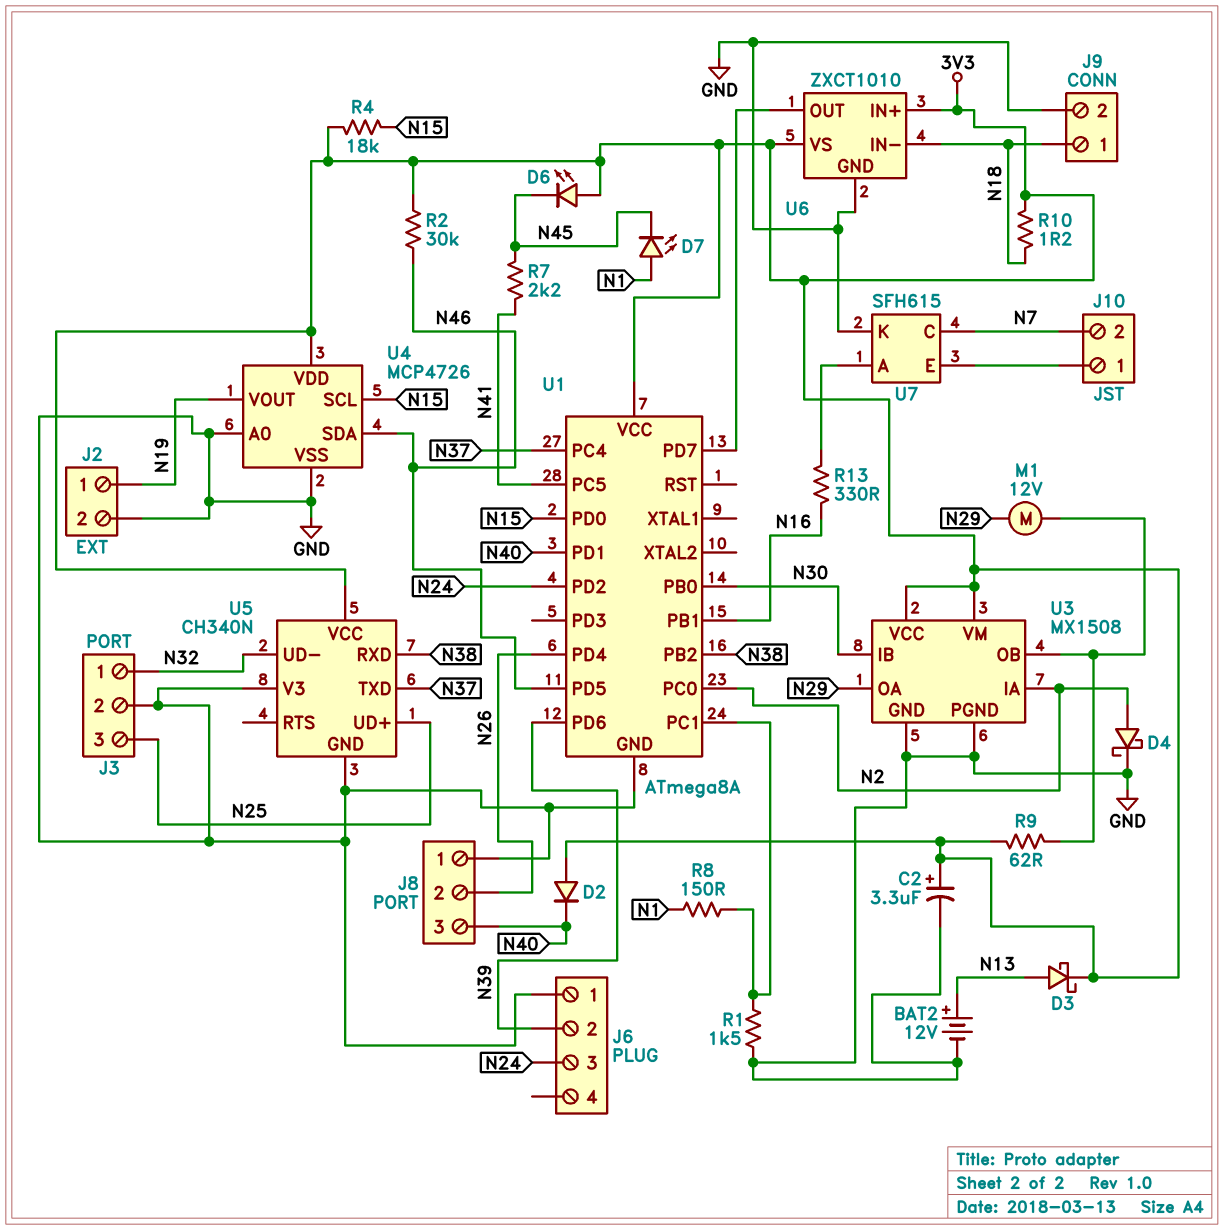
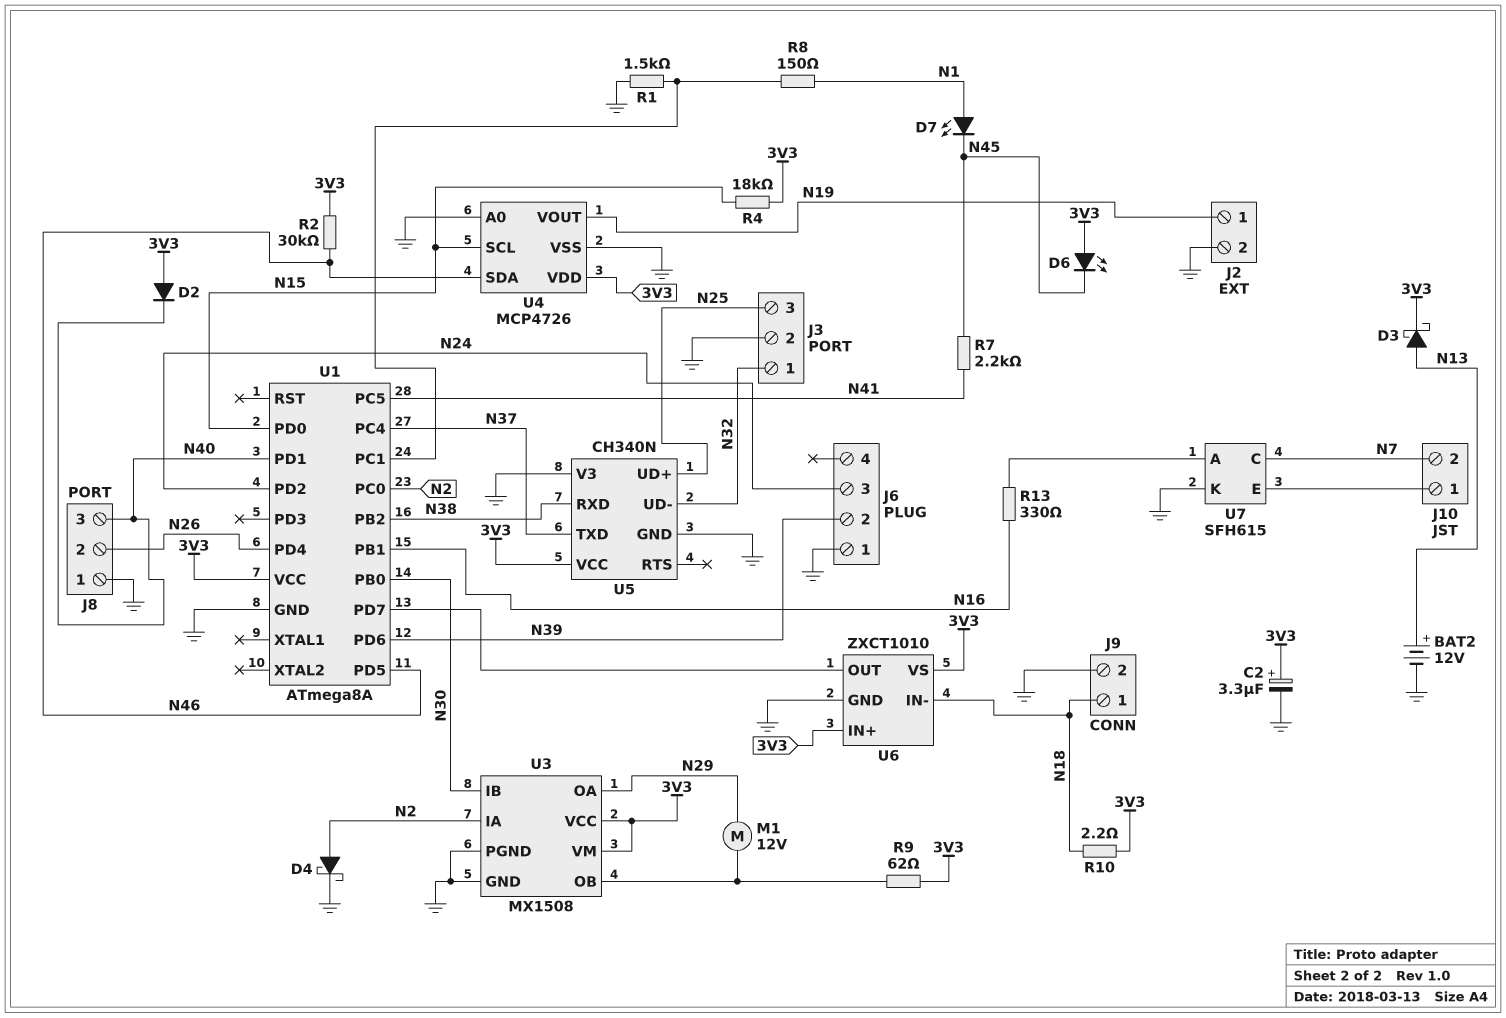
R10: 1.2 (3V3, N18) -> 2.2 (3V3, N18)

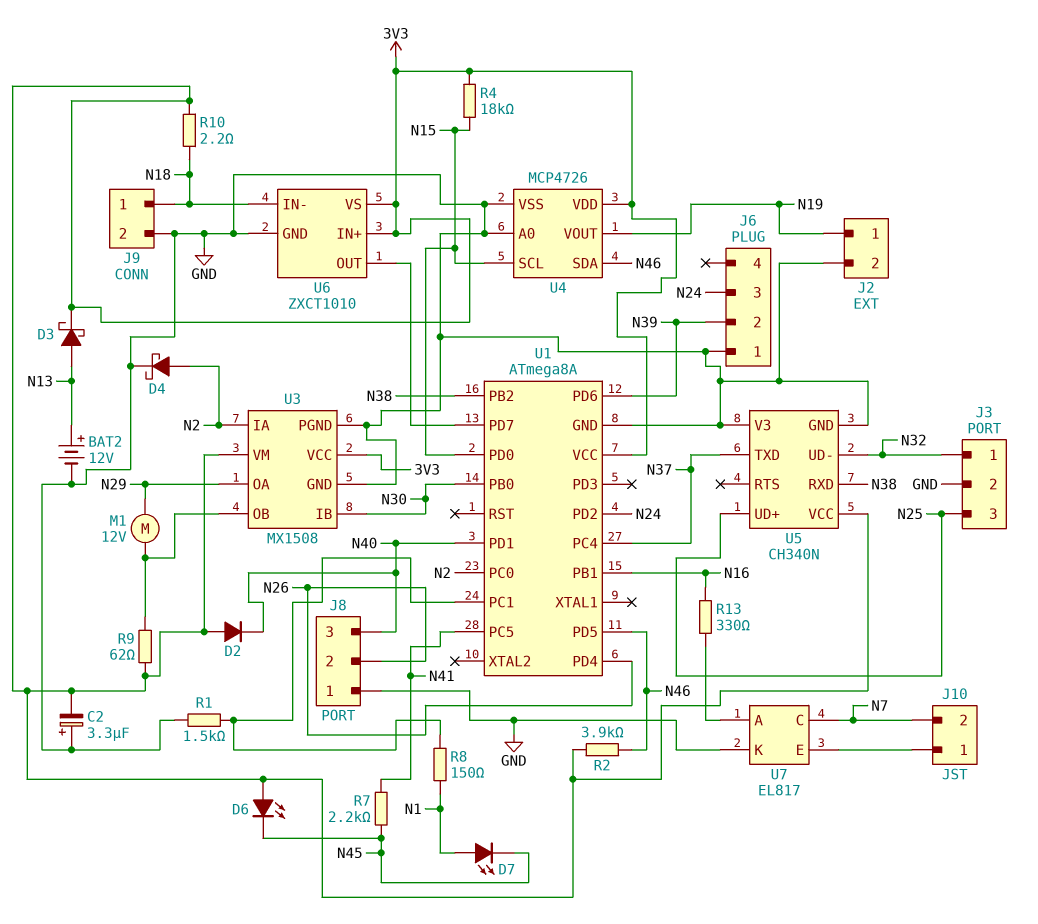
C2: 3.3uF (plus 3V3, minus GND) -> 3.3uF (plus GND, minus 3V3)
R2: 30k (3V3, N46) -> 3.9k (3V3, N46)
U7: SFH615 -> EL817

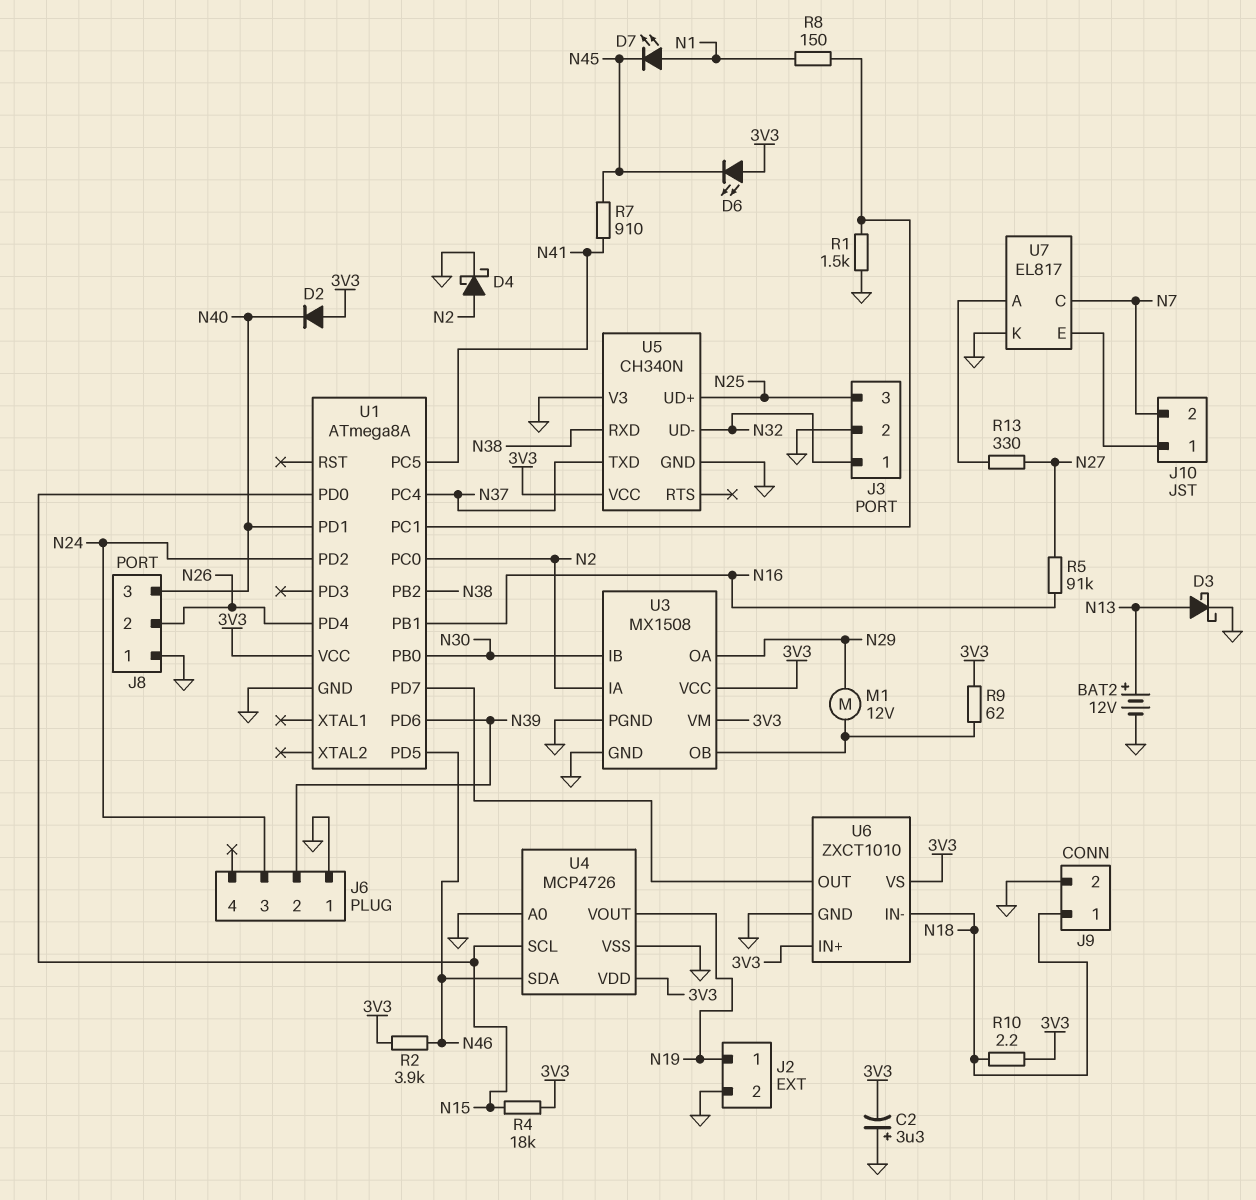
D3: schottky (A N13, K 3V3) -> schottky (A N13, K GND)
R5: none -> 91k (N16, N27)
R7: 2.2k (N41, N45) -> 910 (N41, N45)
R13: 330 (N16, U7/A) -> 330 (N27, U7/A)

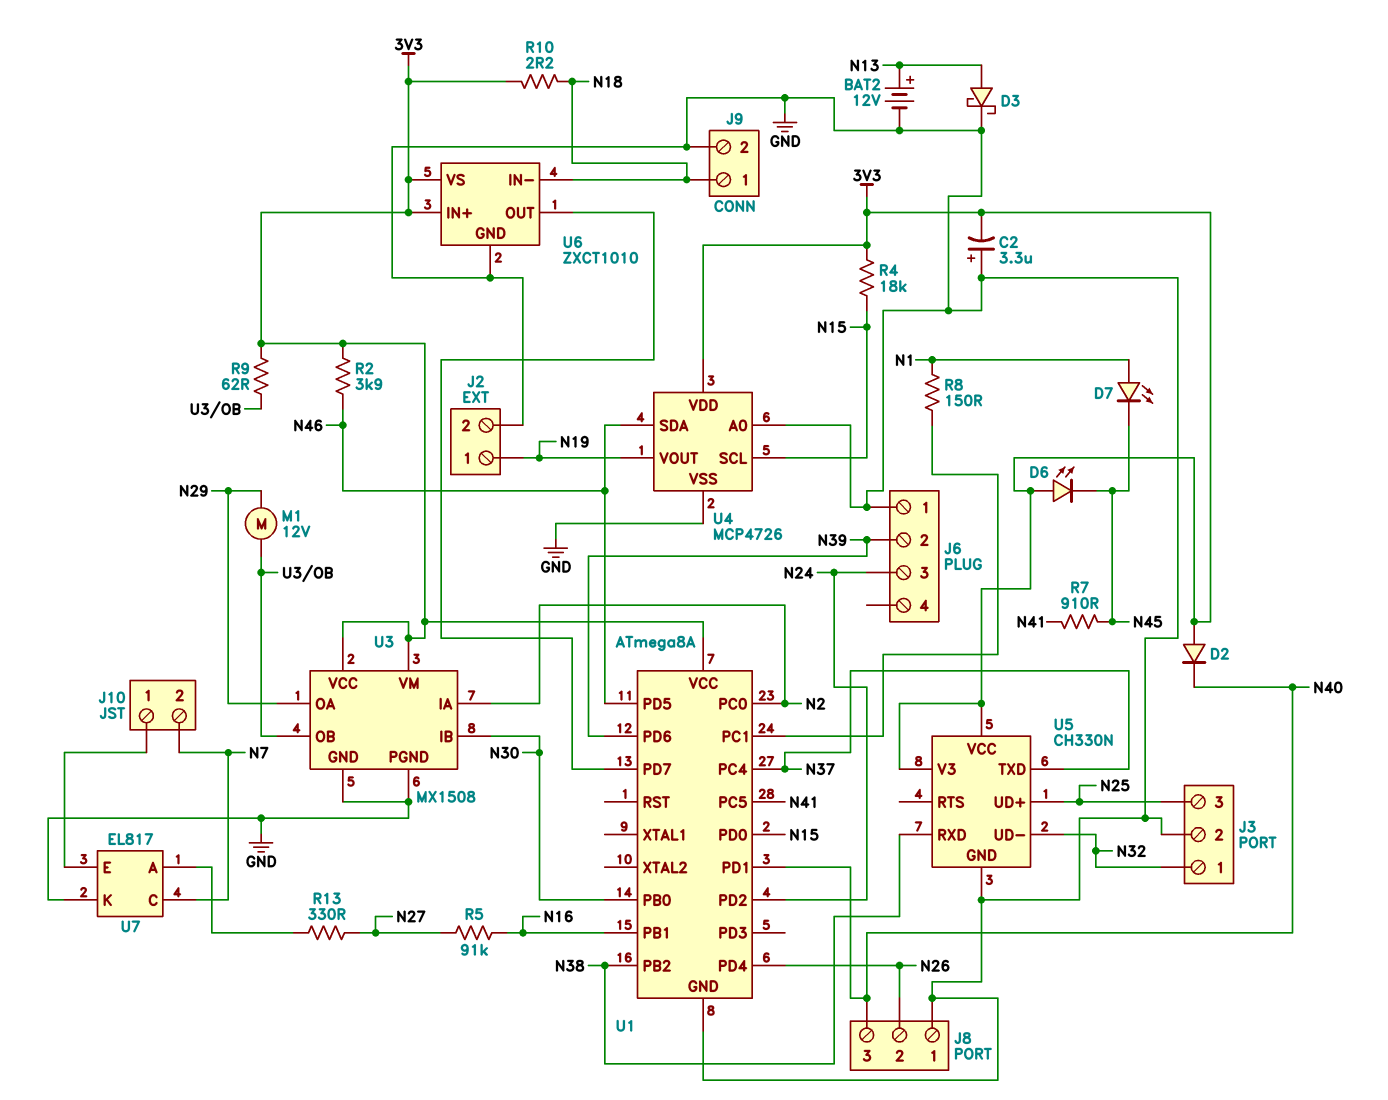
D4: schottky (A N2, K GND) -> none
R1: 1.5k (GND, U1/PC1) -> none
U5: CH340N -> CH330N
U5 pin V3: GND -> 3V3

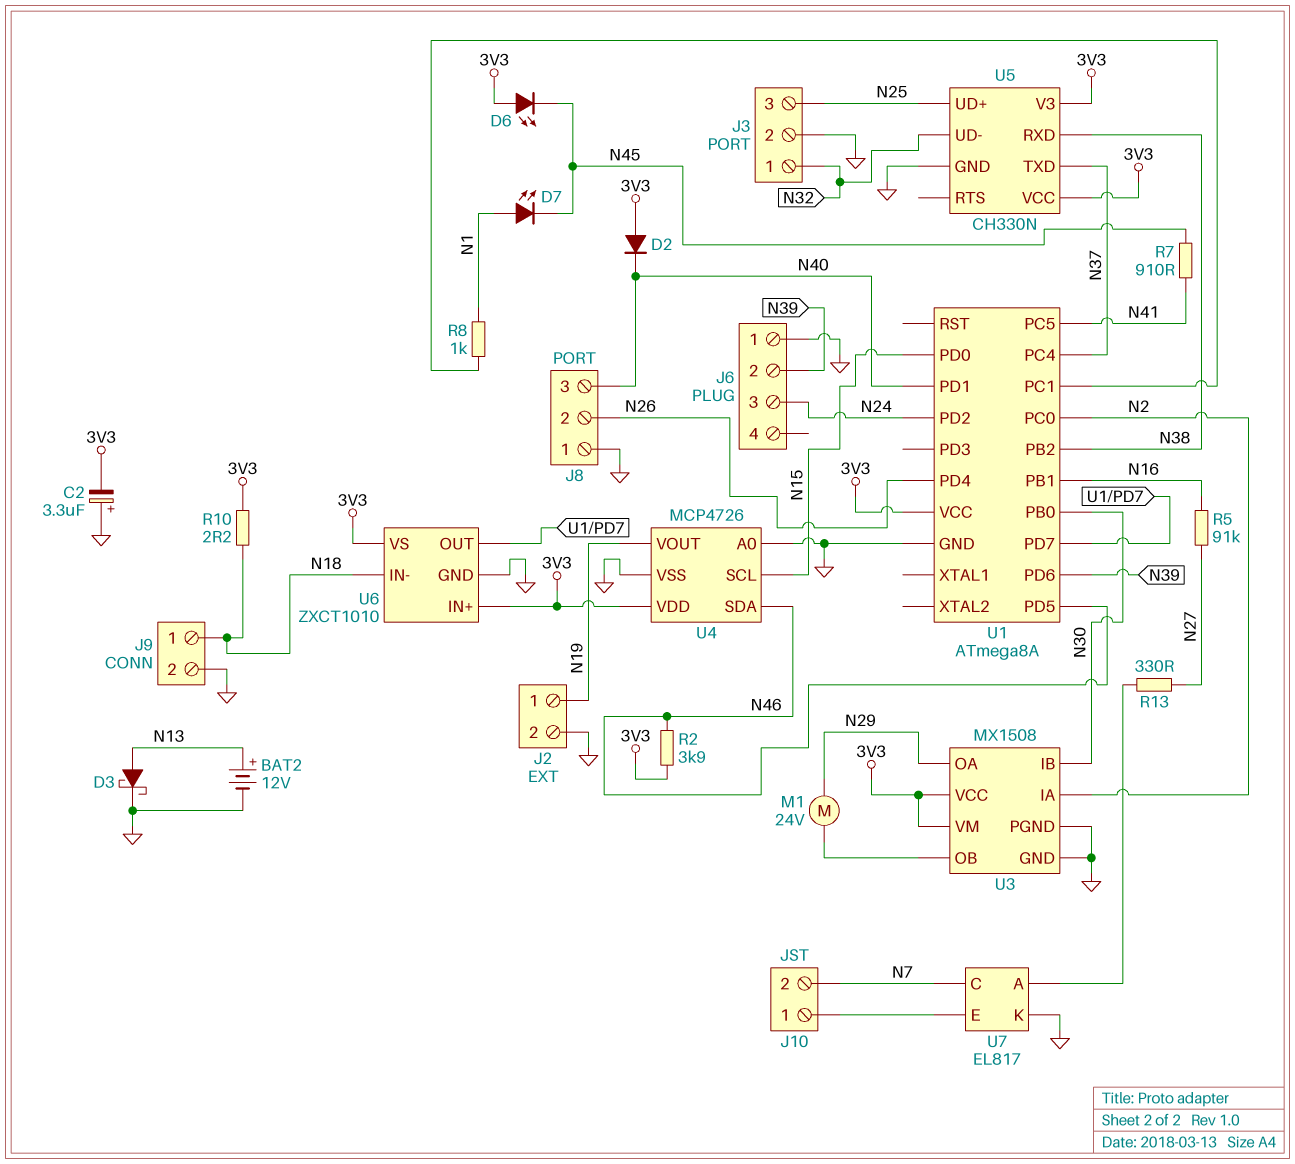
M1: motor 12V (N29, U3/OB) -> motor 24V (N29, U3/OB)
R4: 18k (3V3, N15) -> none
R8: 150 (N1, U1/PC1) -> 1k (N1, U1/PC1)
R9: 62 (3V3, U3/OB) -> none

